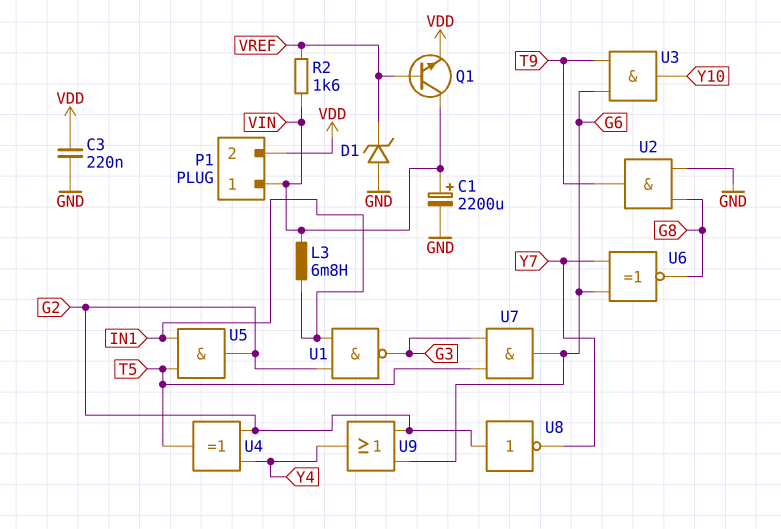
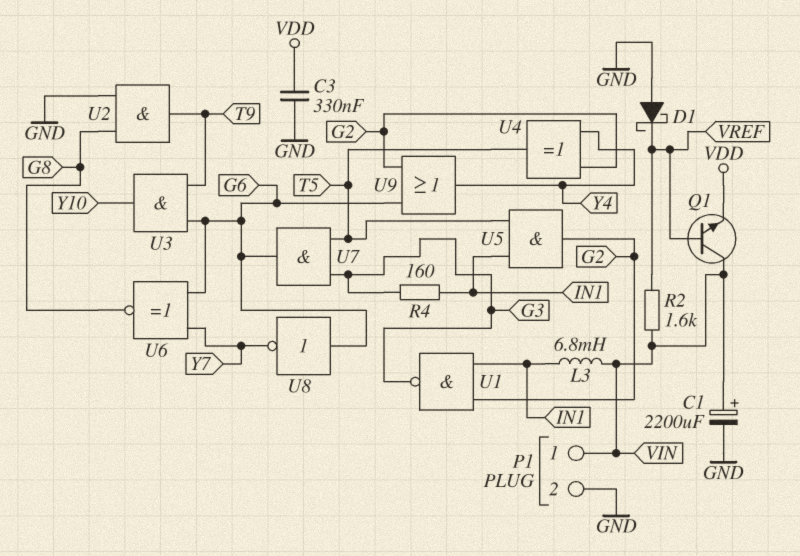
C3: 220nF (GND, VDD) -> 330nF (GND, VDD)
D1: zener (A GND, K VREF) -> schottky (A GND, K VREF)
P1 pin 2: VDD -> GND
R4: none -> 160 (G3, IN1)
U8: NOT (in G2, out Y7) -> NOT (in G6, out Y7)

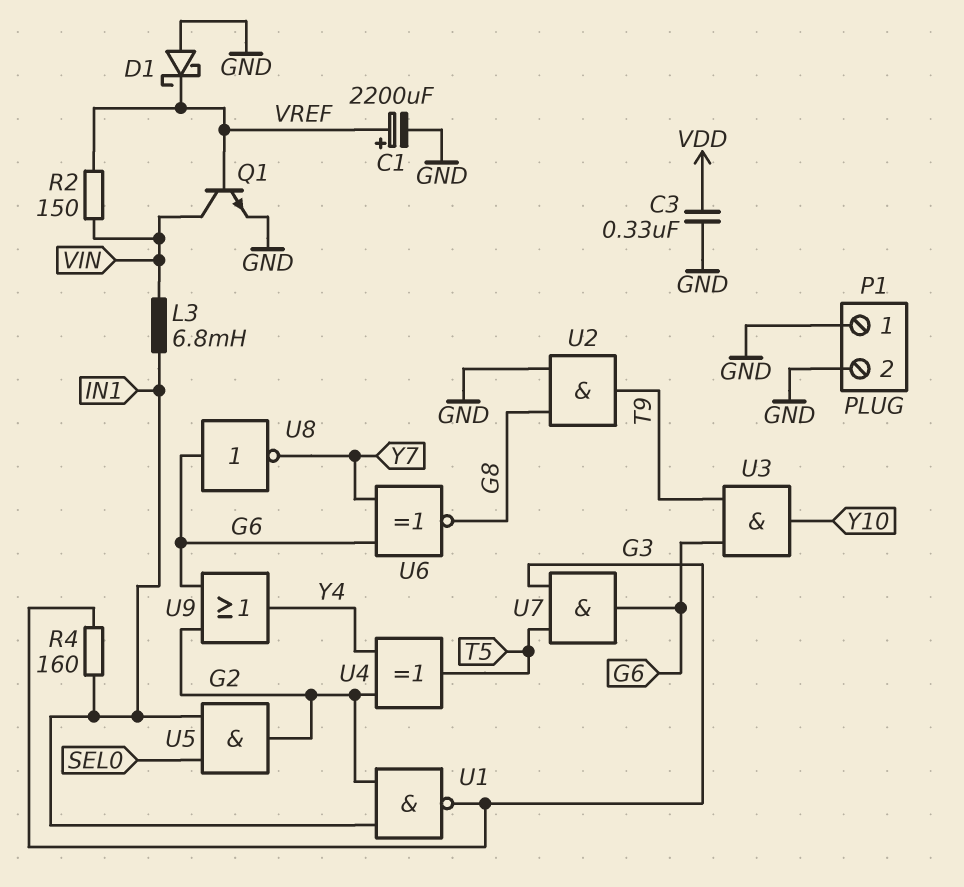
C1: 2200uF (plus VIN, minus GND) -> 2200uF (plus VREF, minus GND)
P1 pin 1: VIN -> GND
Q1: NPN (B VREF, C VIN, E VDD) -> NPN (B VREF, C VIN, E GND)
R2: 1.6k (VIN, VREF) -> 150 (VIN, VREF)
U5: AND (in IN1, in T5, out G2) -> AND (in IN1, in SEL0, out G2)

